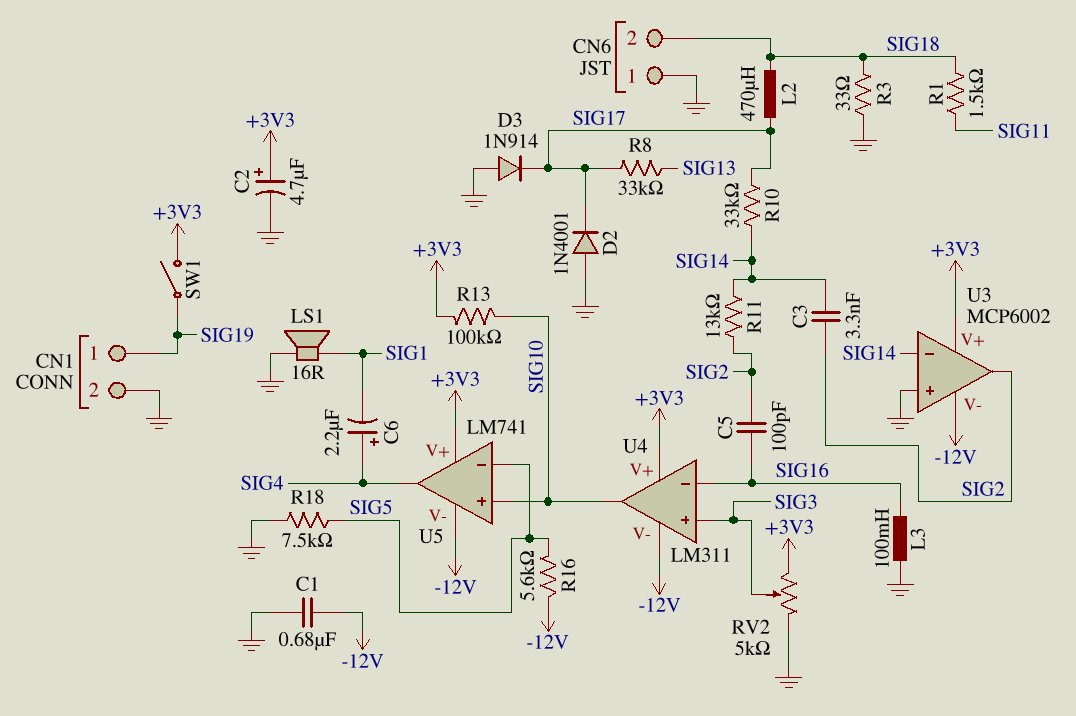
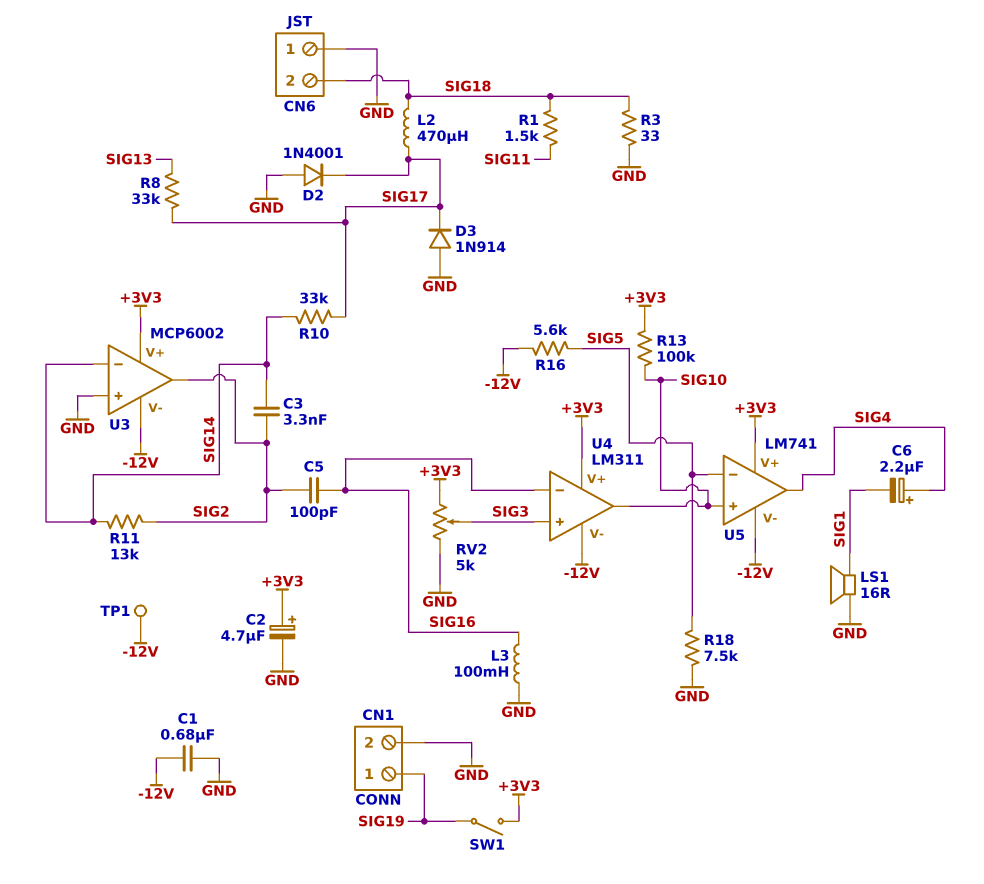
TP1: none -> test point (-12V)

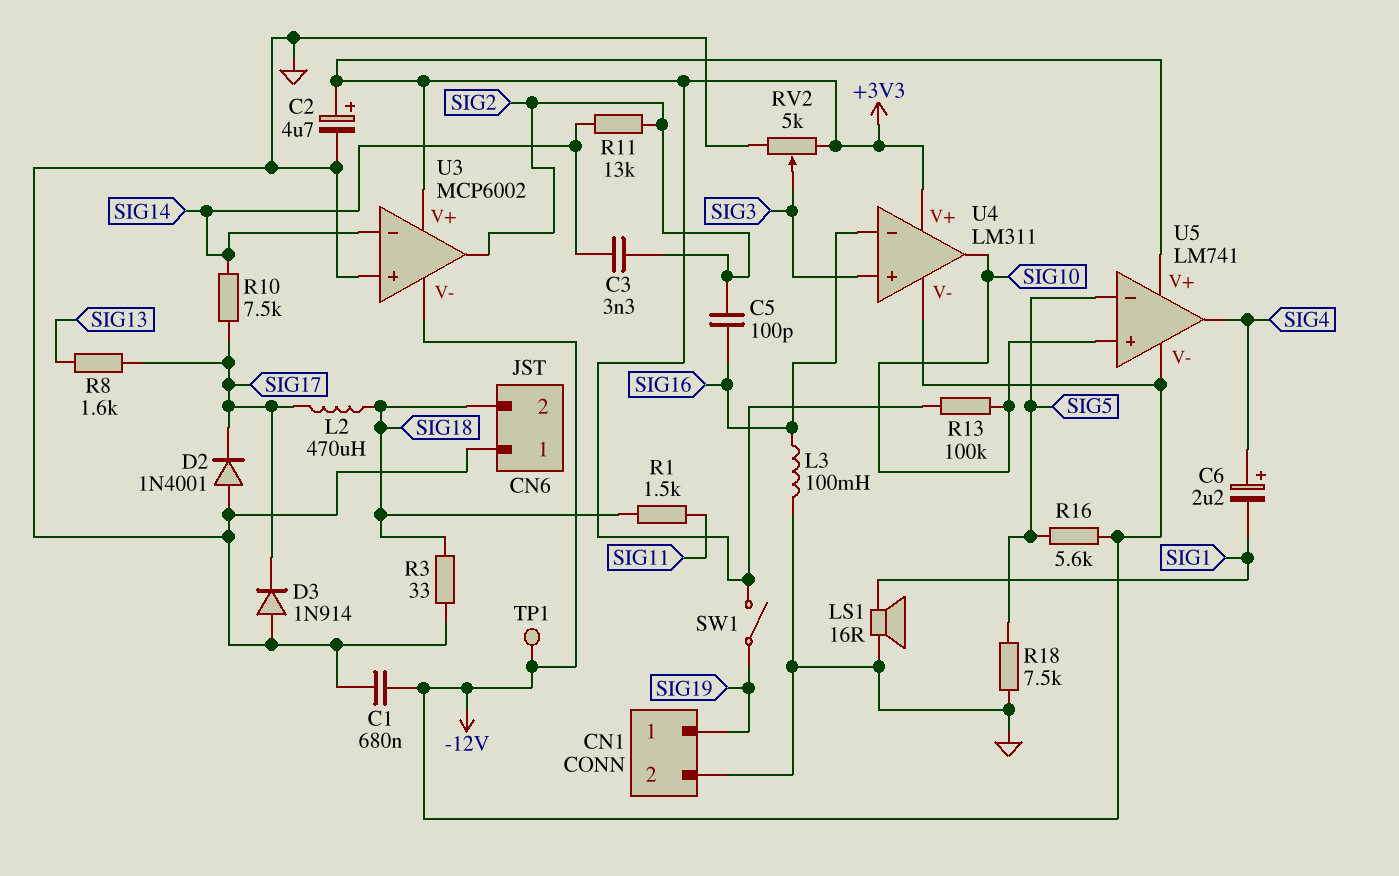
R8: 33k (SIG13, SIG17) -> 1.6k (SIG13, SIG17)
R10: 33k (SIG14, SIG17) -> 7.5k (SIG14, SIG17)

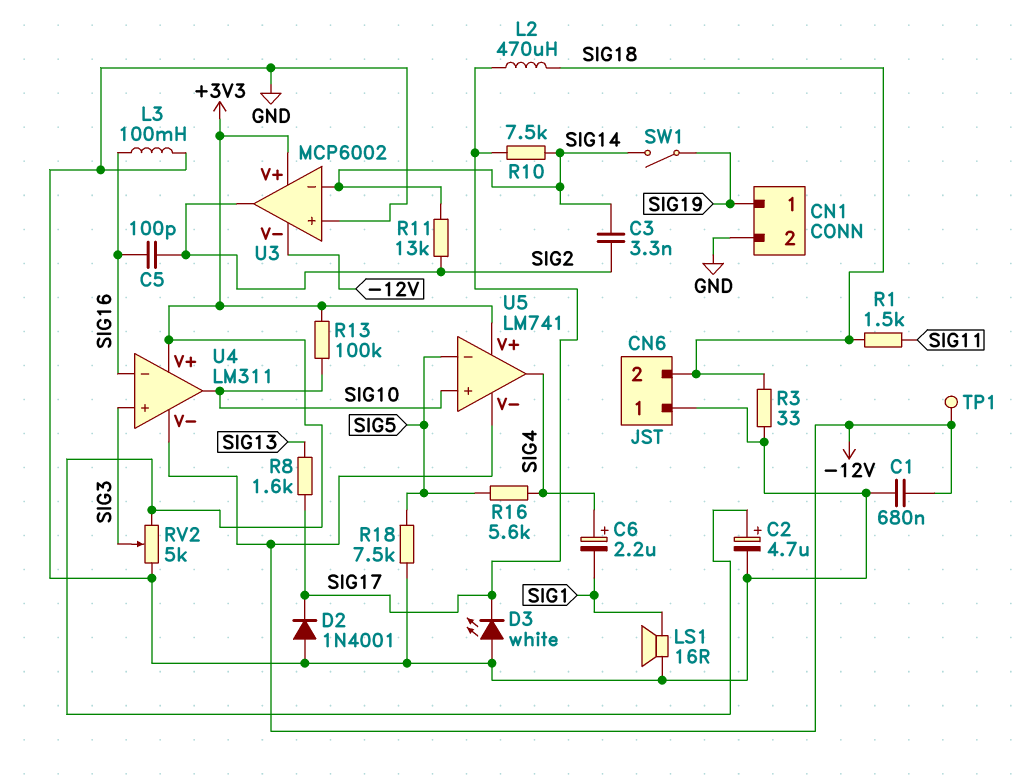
D3: diode 1N914 (A GND, K SIG17) -> LED white (A GND, K SIG17)
R16: 5.6k (-12V, SIG5) -> 5.6k (SIG4, SIG5)
SW1: switch (+3V3, SIG19) -> switch (SIG14, SIG19)

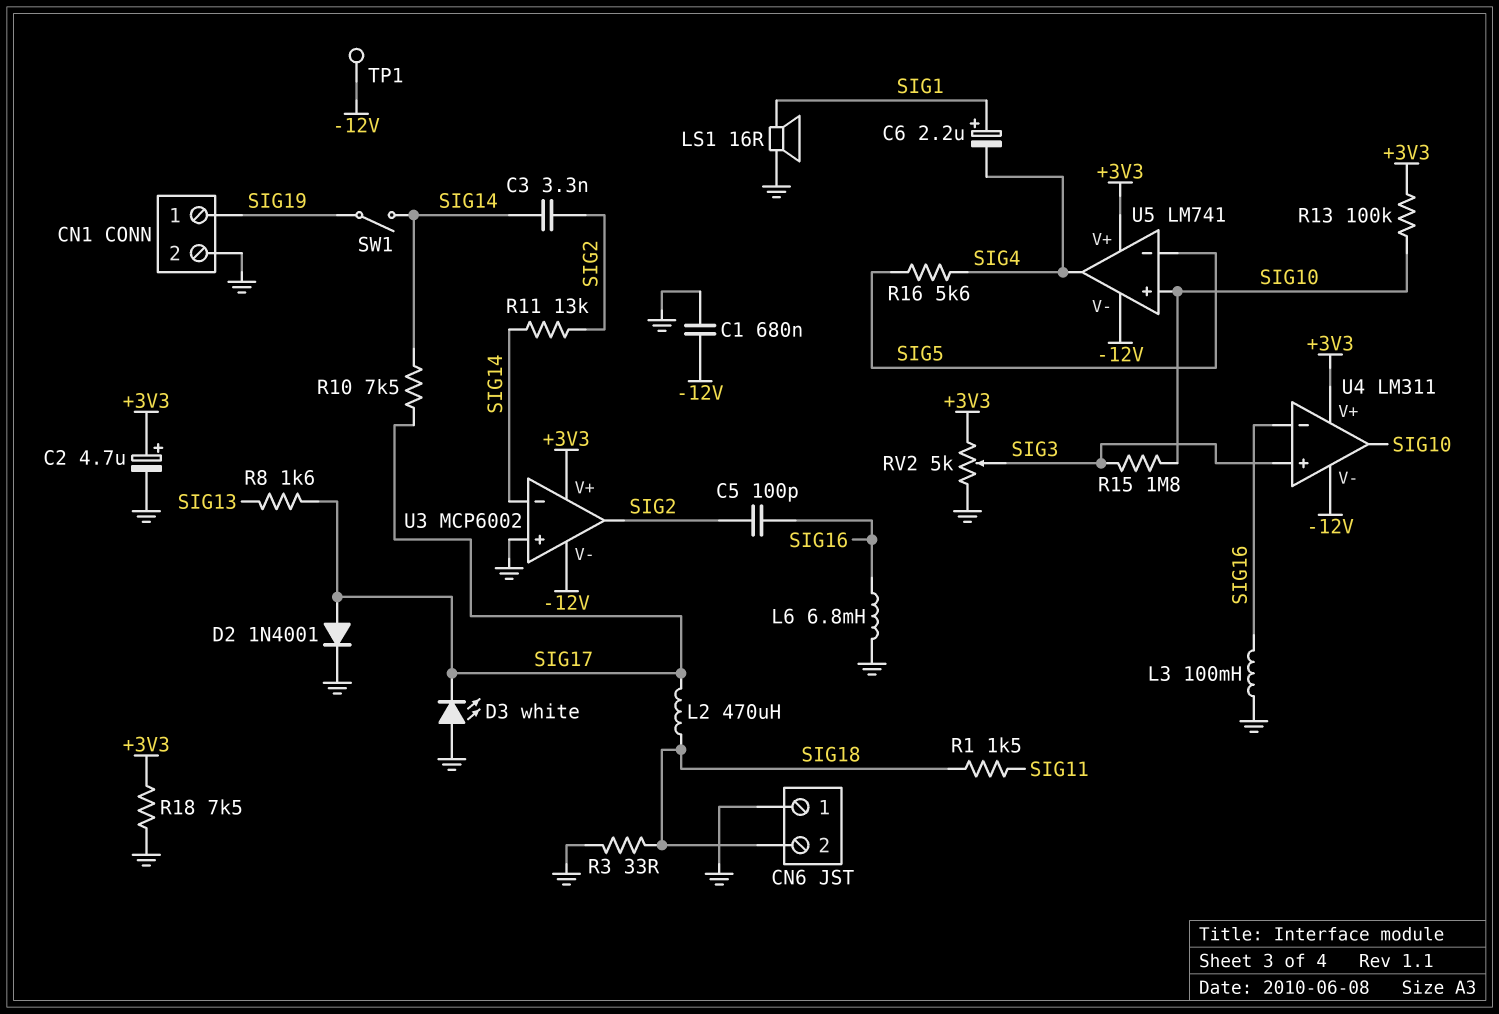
C6: 2.2uF (plus SIG4, minus SIG1) -> 2.2uF (plus SIG1, minus SIG4)
D2: diode 1N4001 (A GND, K SIG17) -> diode 1N4001 (A SIG17, K GND)
L6: none -> 6.8mH (GND, SIG16)
R15: none -> 1.8M (SIG3, SIG10)
R18: 7.5k (GND, SIG5) -> 7.5k (+3V3, GND)

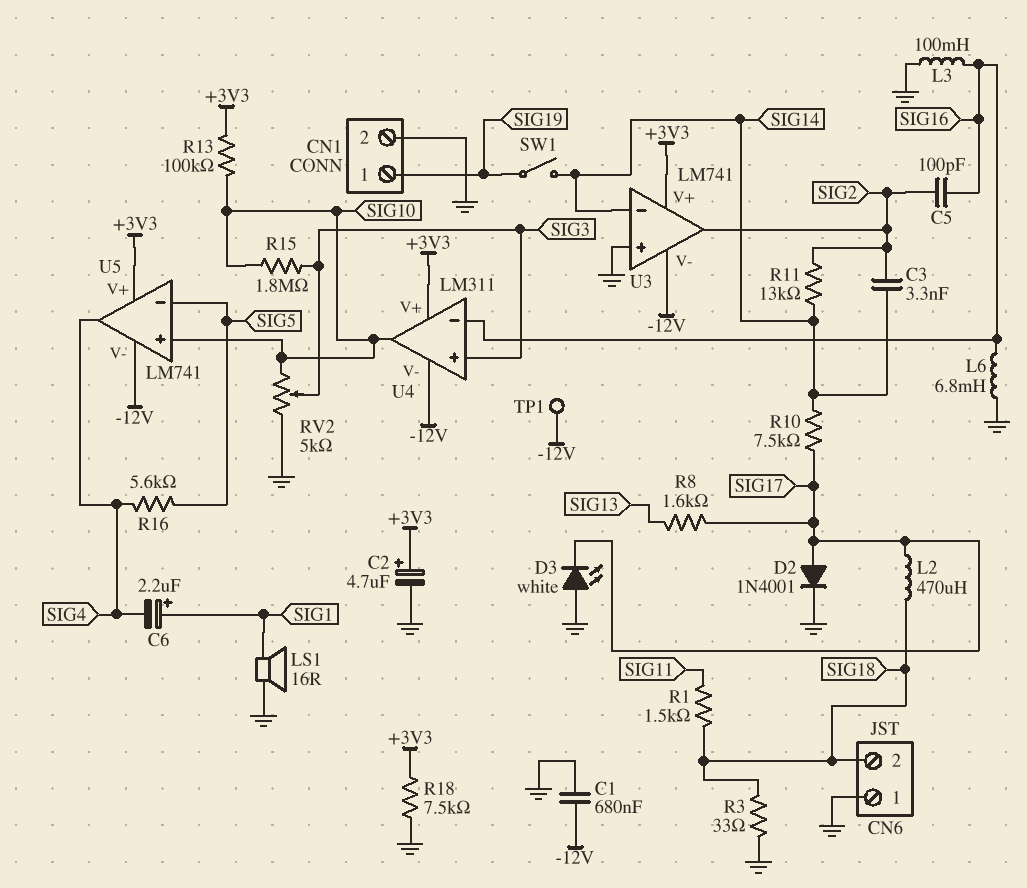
RV2: 5k (+3V3, GND, wiper SIG3) -> 5k (GND, SIG10, wiper SIG3)
U3: MCP6002 -> LM741

